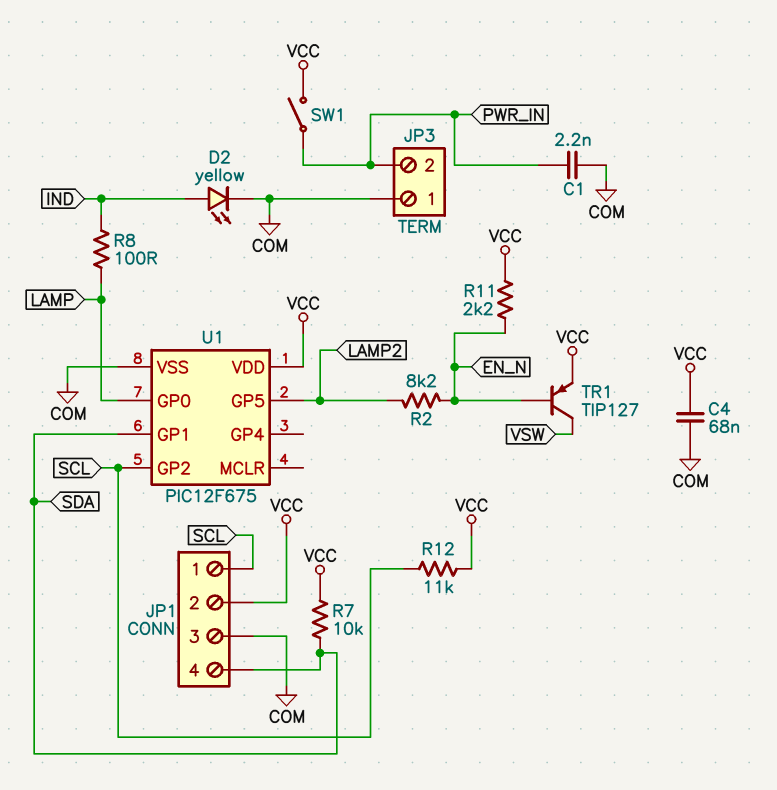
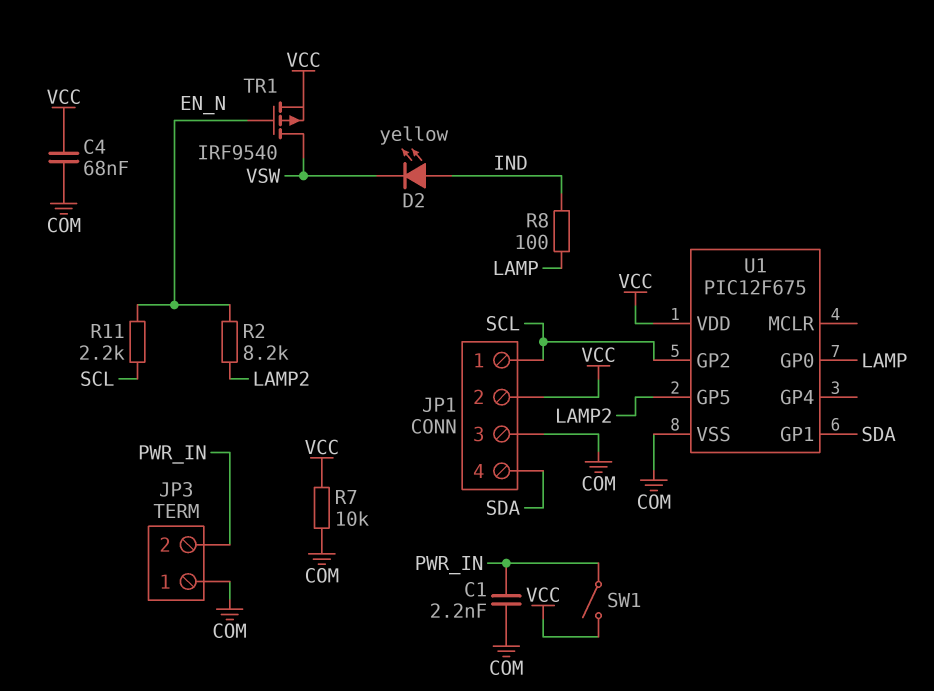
D2: LED yellow (A IND, K COM) -> LED yellow (A IND, K VSW)
R7: 10k (SDA, VCC) -> 10k (COM, VCC)
R11: 2.2k (EN_N, VCC) -> 2.2k (EN_N, SCL)
R12: 11k (SCL, VCC) -> none
TR1: PNP TIP127 (B EN_N, C VSW, E VCC) -> PMOS IRF9540 (G EN_N, D VSW, S VCC)

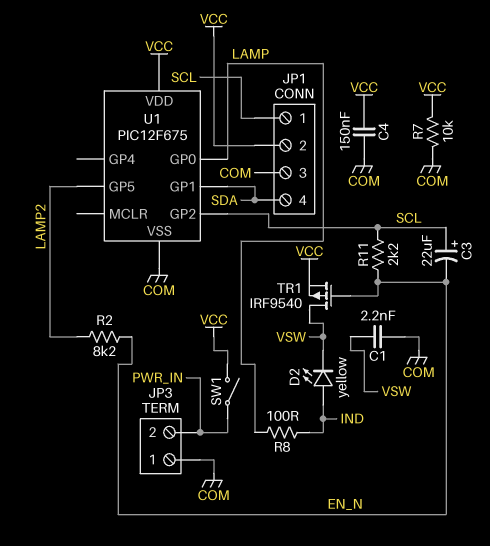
C1: 2.2nF (COM, PWR_IN) -> 2.2nF (COM, VSW)
C3: none -> 22uF (plus SCL, minus EN_N)
C4: 68nF (COM, VCC) -> 150nF (COM, VCC)

